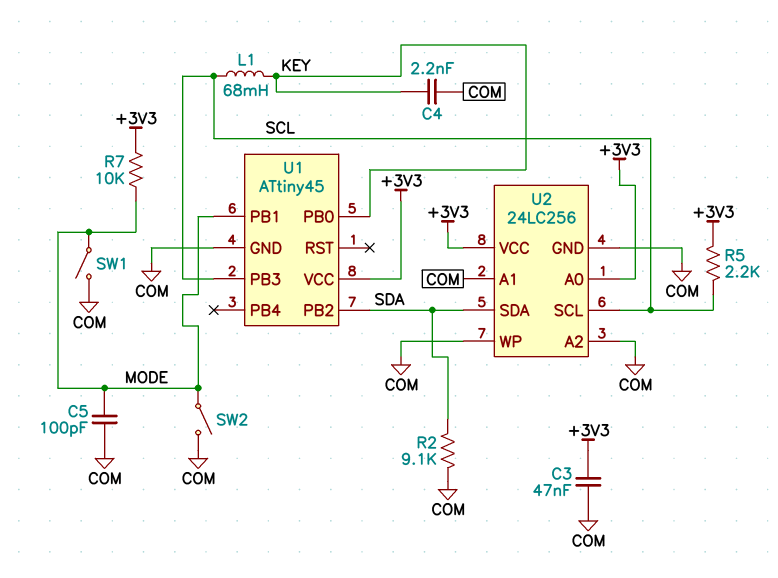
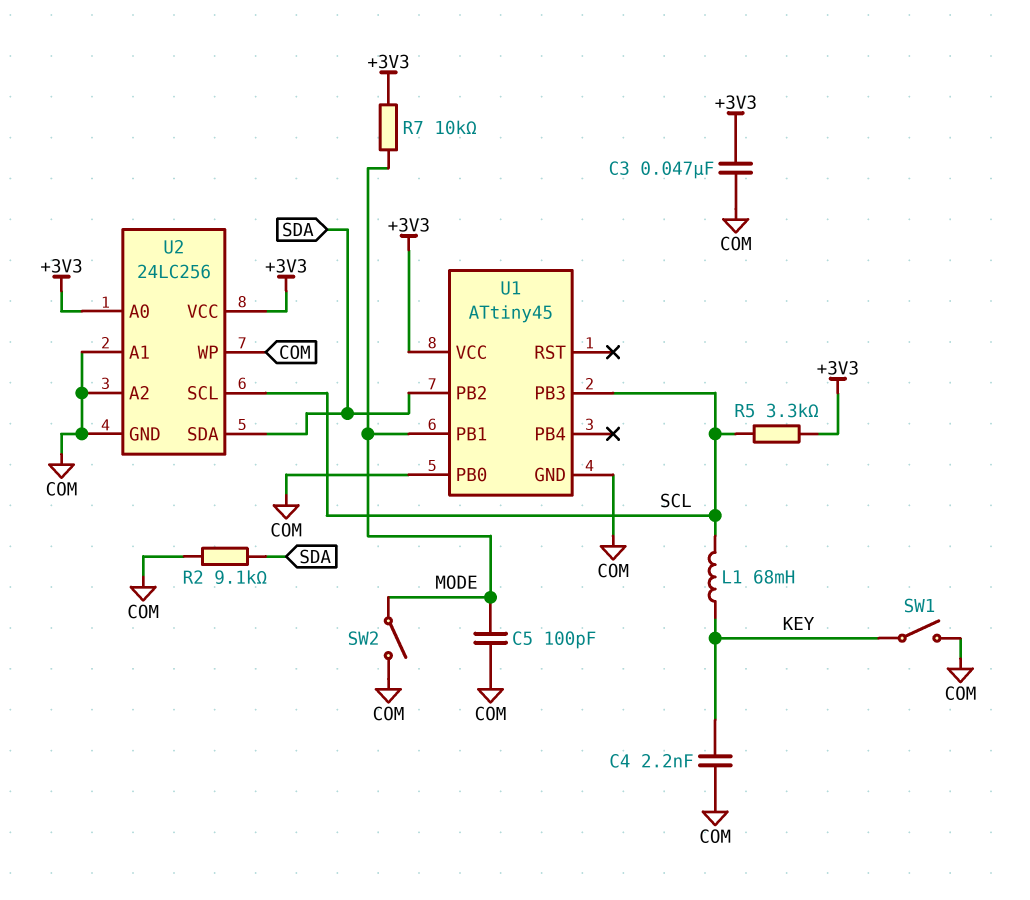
R5: 2.2k (+3V3, SCL) -> 3.3k (+3V3, SCL)
SW1: switch (COM, MODE) -> switch (COM, KEY)
U1 pin PB0: KEY -> COM

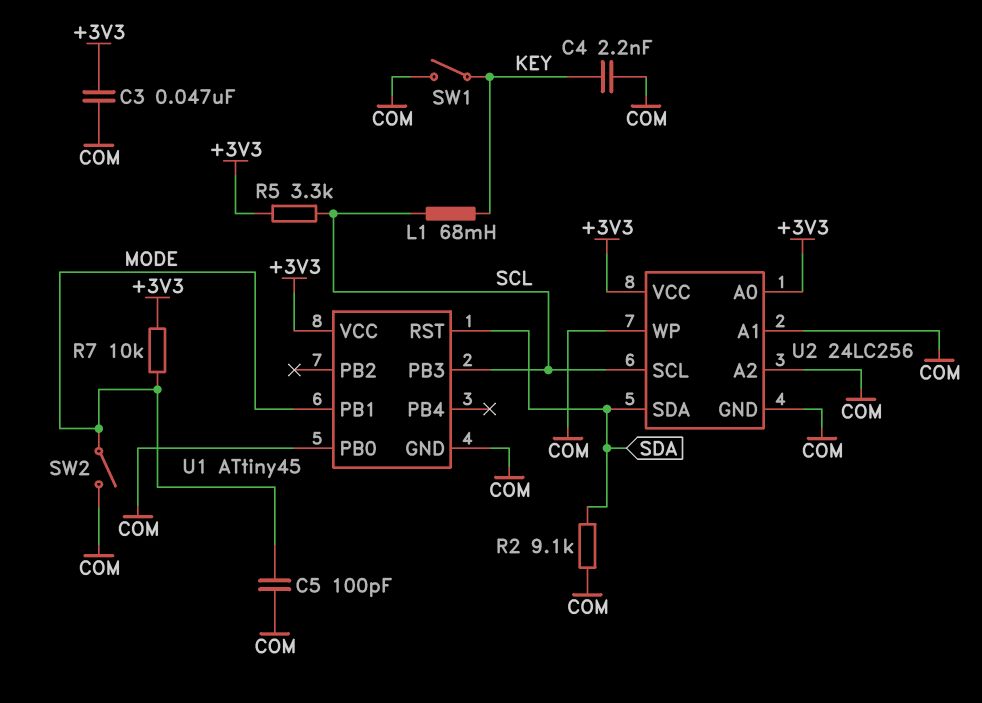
U1 pin PB2: SDA -> none
U1 pin RST: none -> SDA

